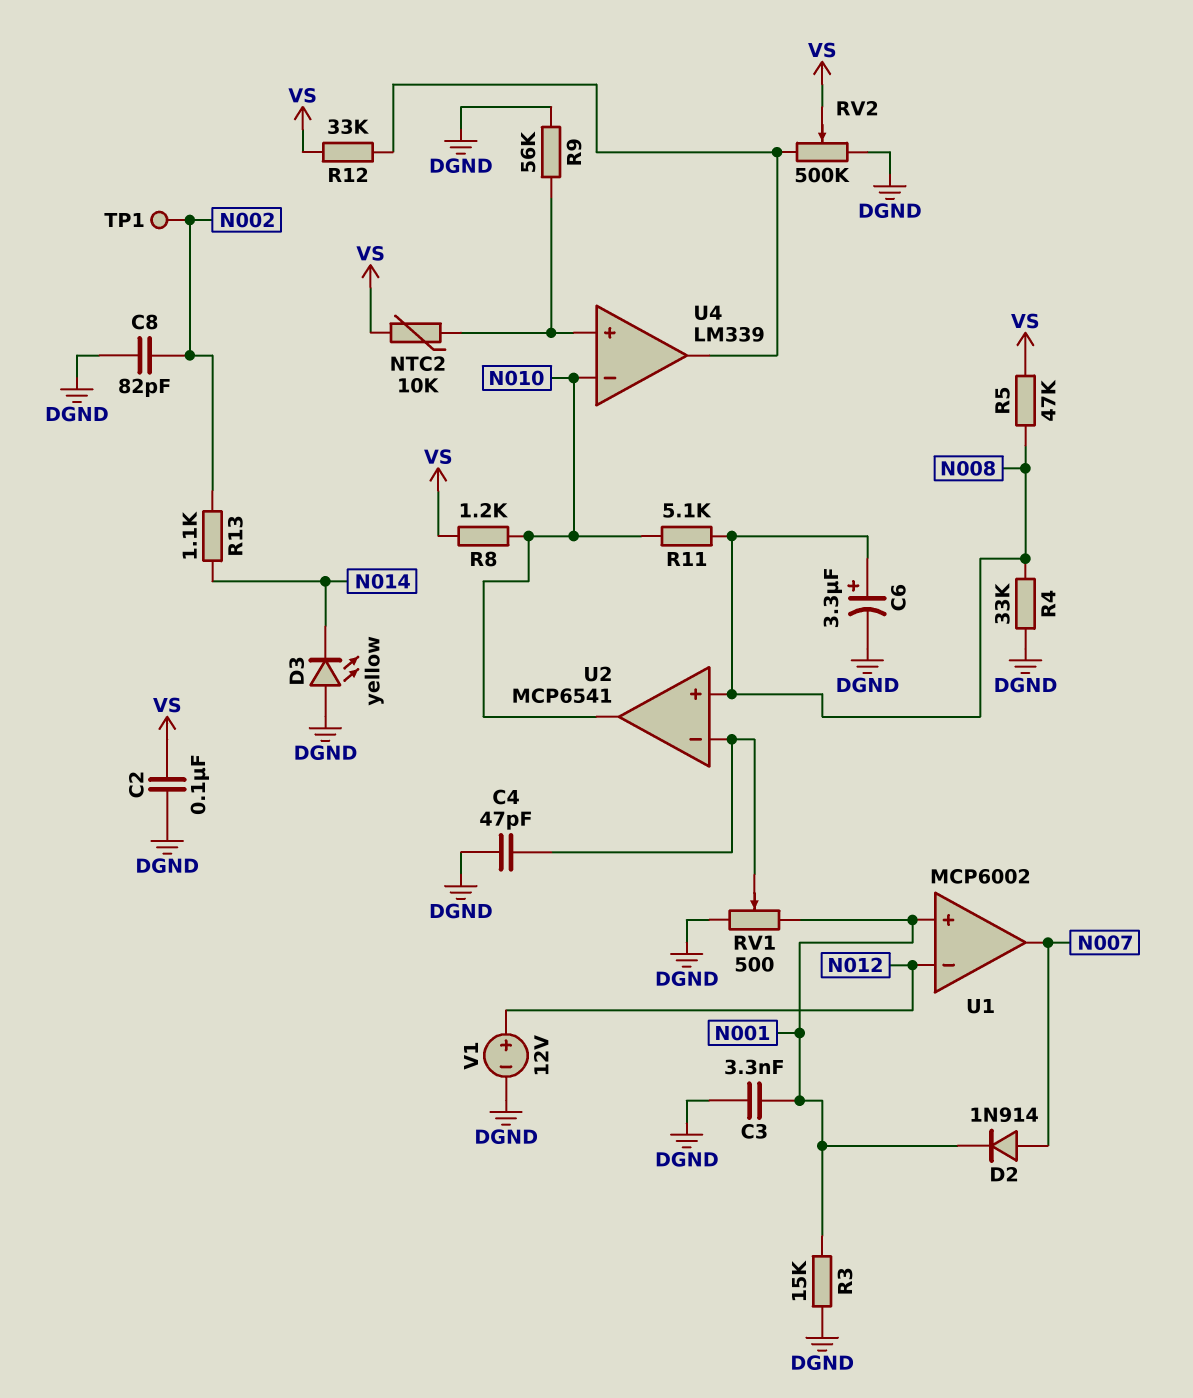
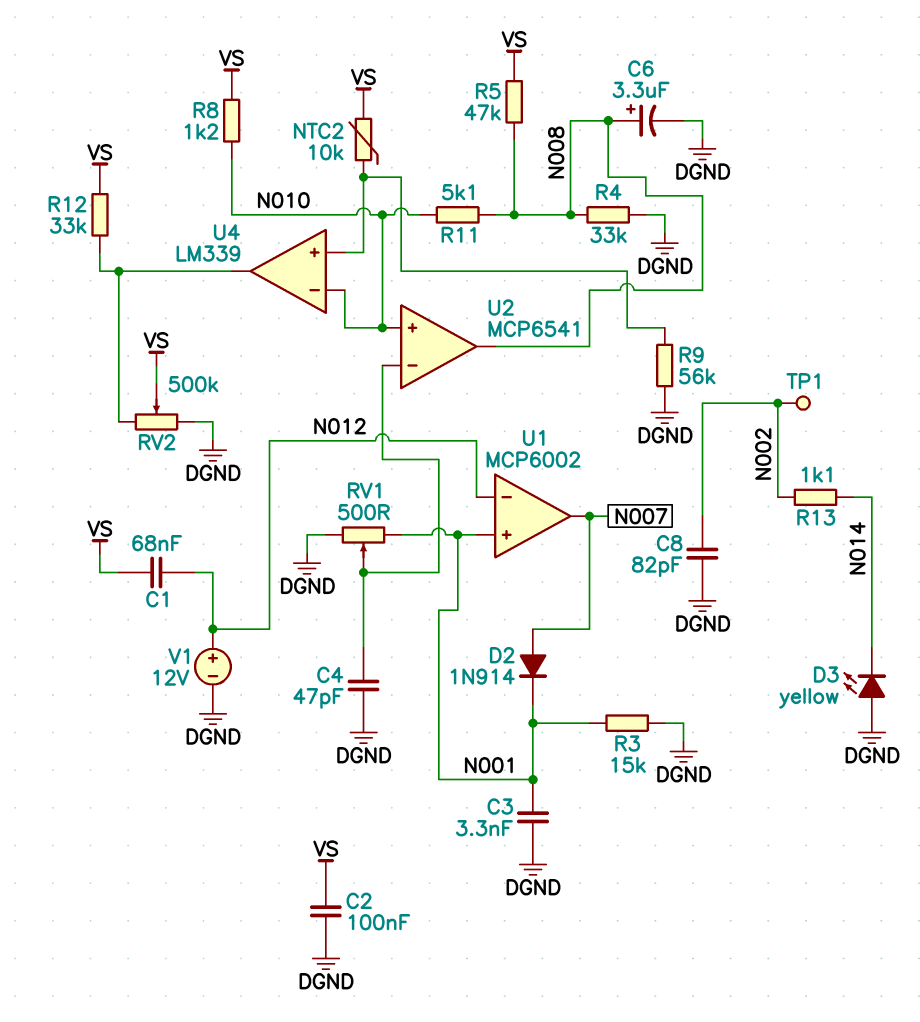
C1: none -> 68nF (N012, VS)
U2 pin in+: N008 -> N010
U2 pin out: N010 -> N008

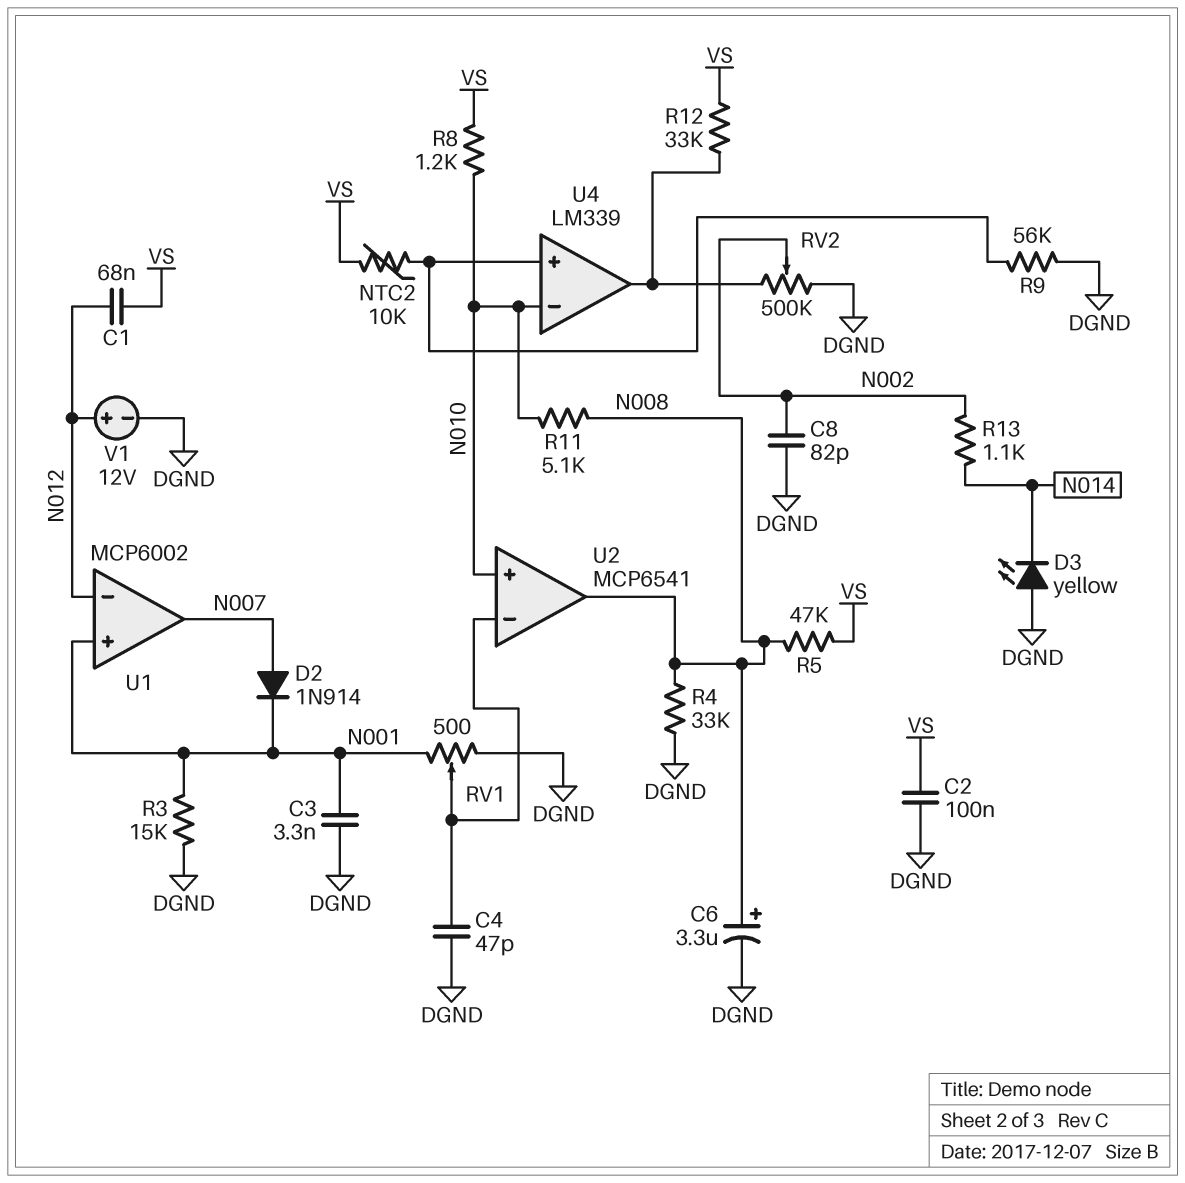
RV2: 500k (DGND, U4/out, wiper VS) -> 500k (DGND, U4/out, wiper N002)
TP1: test point (N002) -> none

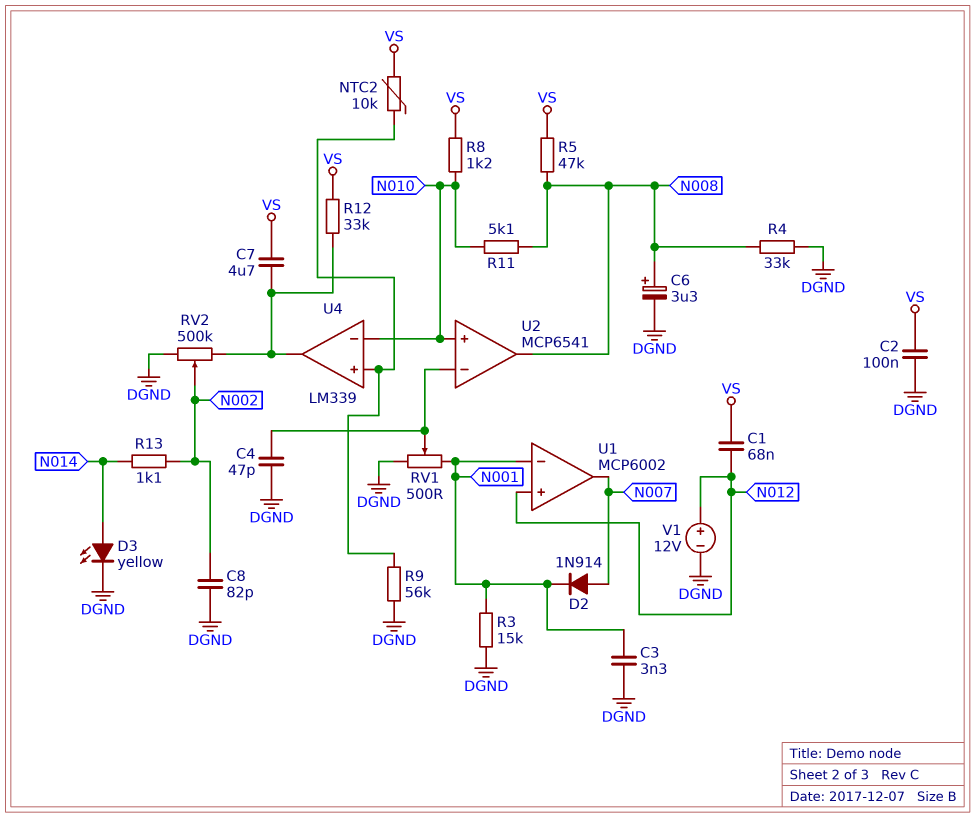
C7: none -> 4.7uF (U4/out, VS)
D3: LED yellow (A DGND, K N014) -> LED yellow (A N014, K DGND)
U1 pin in+: N001 -> N012
U1 pin in-: N012 -> N001

